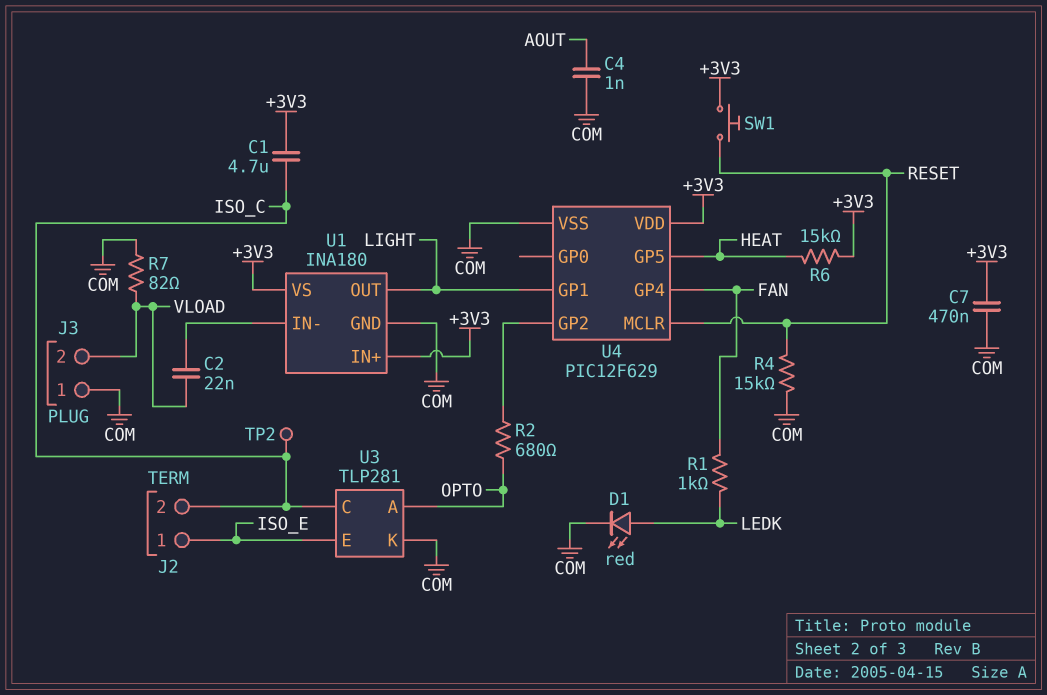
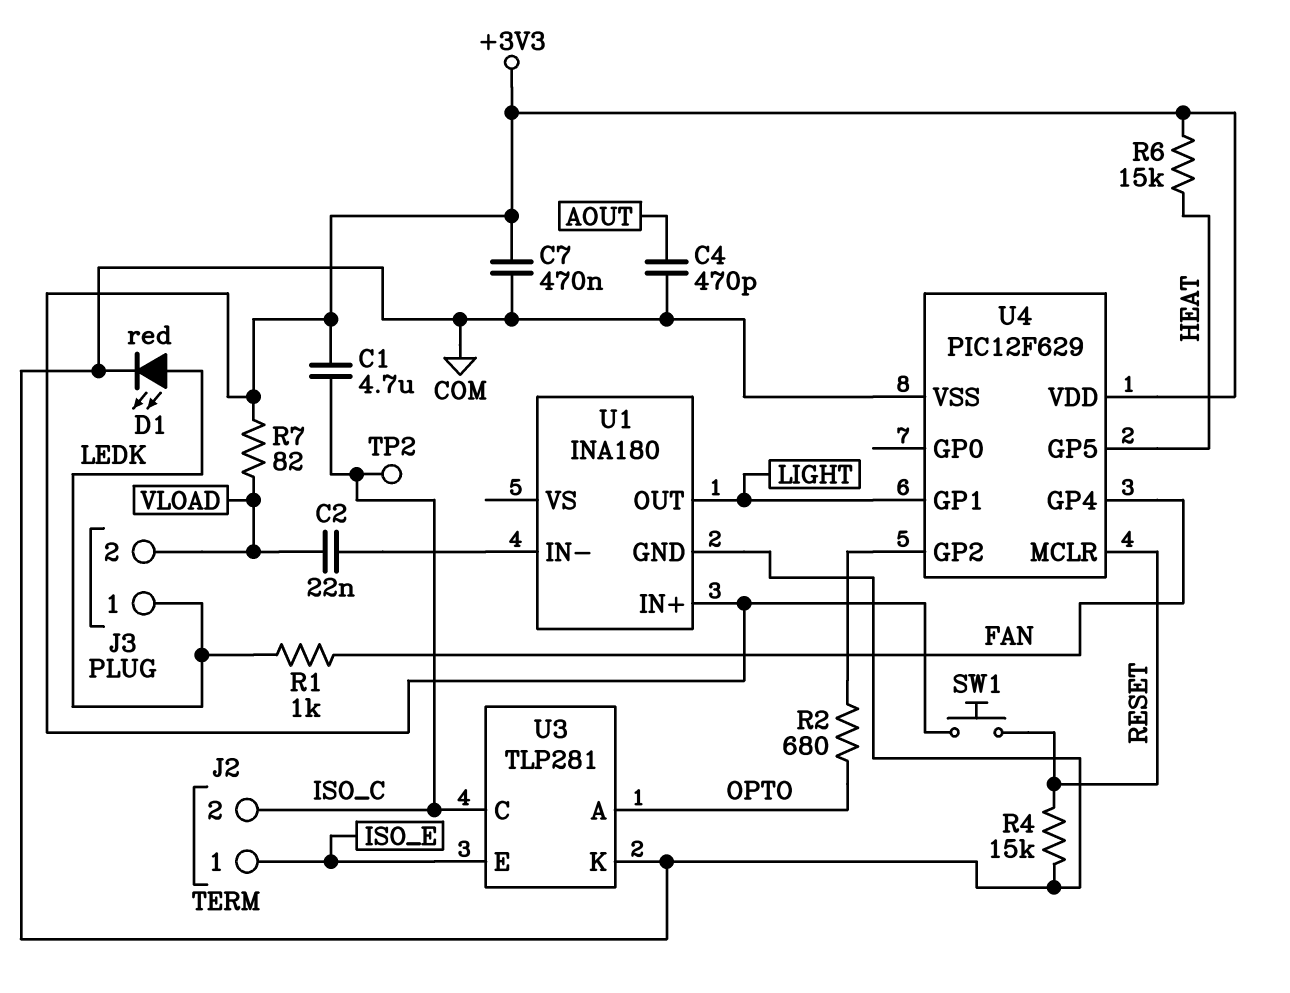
C4: 1nF (AOUT, COM) -> 470pF (AOUT, COM)
J3 pin 1: COM -> LEDK
R7: 82 (COM, VLOAD) -> 82 (+3V3, VLOAD)
U1 pin VS: +3V3 -> none

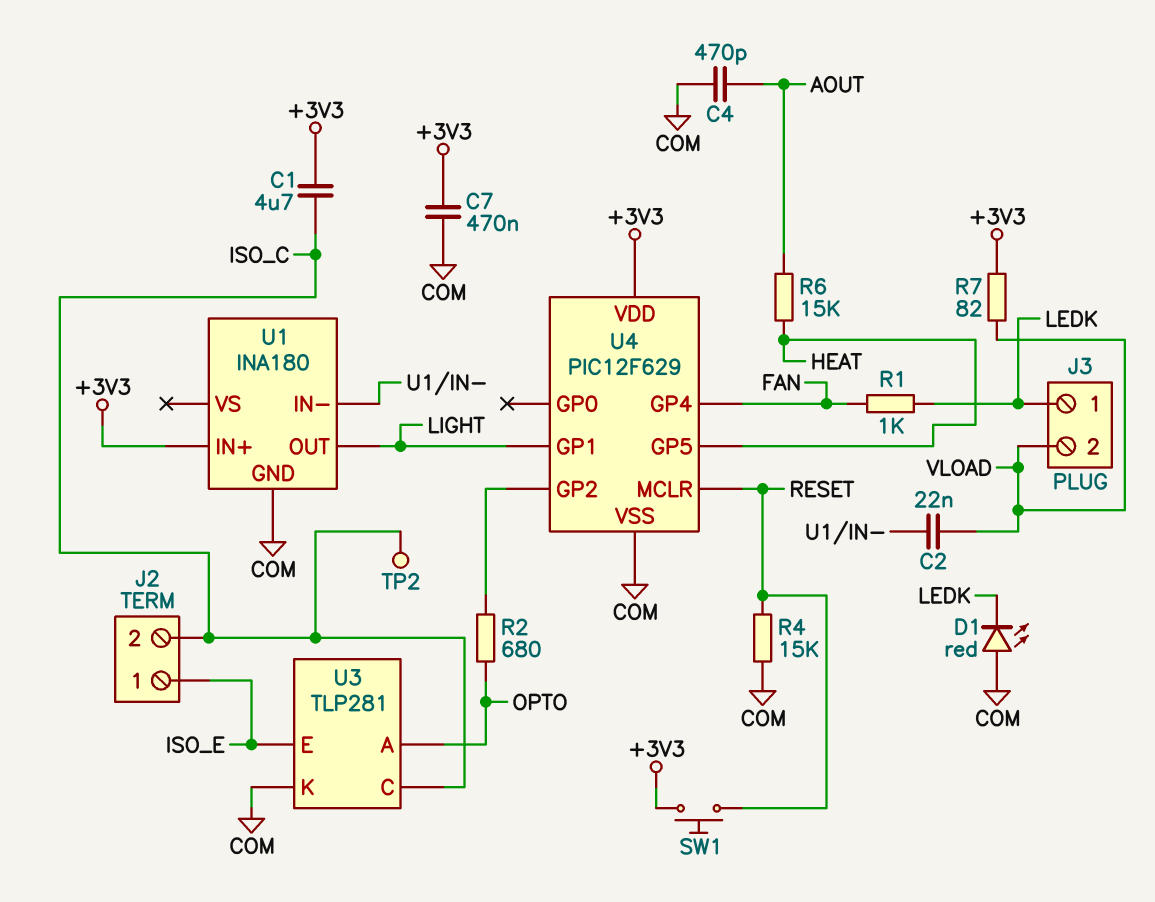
D1: LED red (A LEDK, K COM) -> LED red (A COM, K LEDK)
R6: 15k (+3V3, HEAT) -> 15k (AOUT, HEAT)

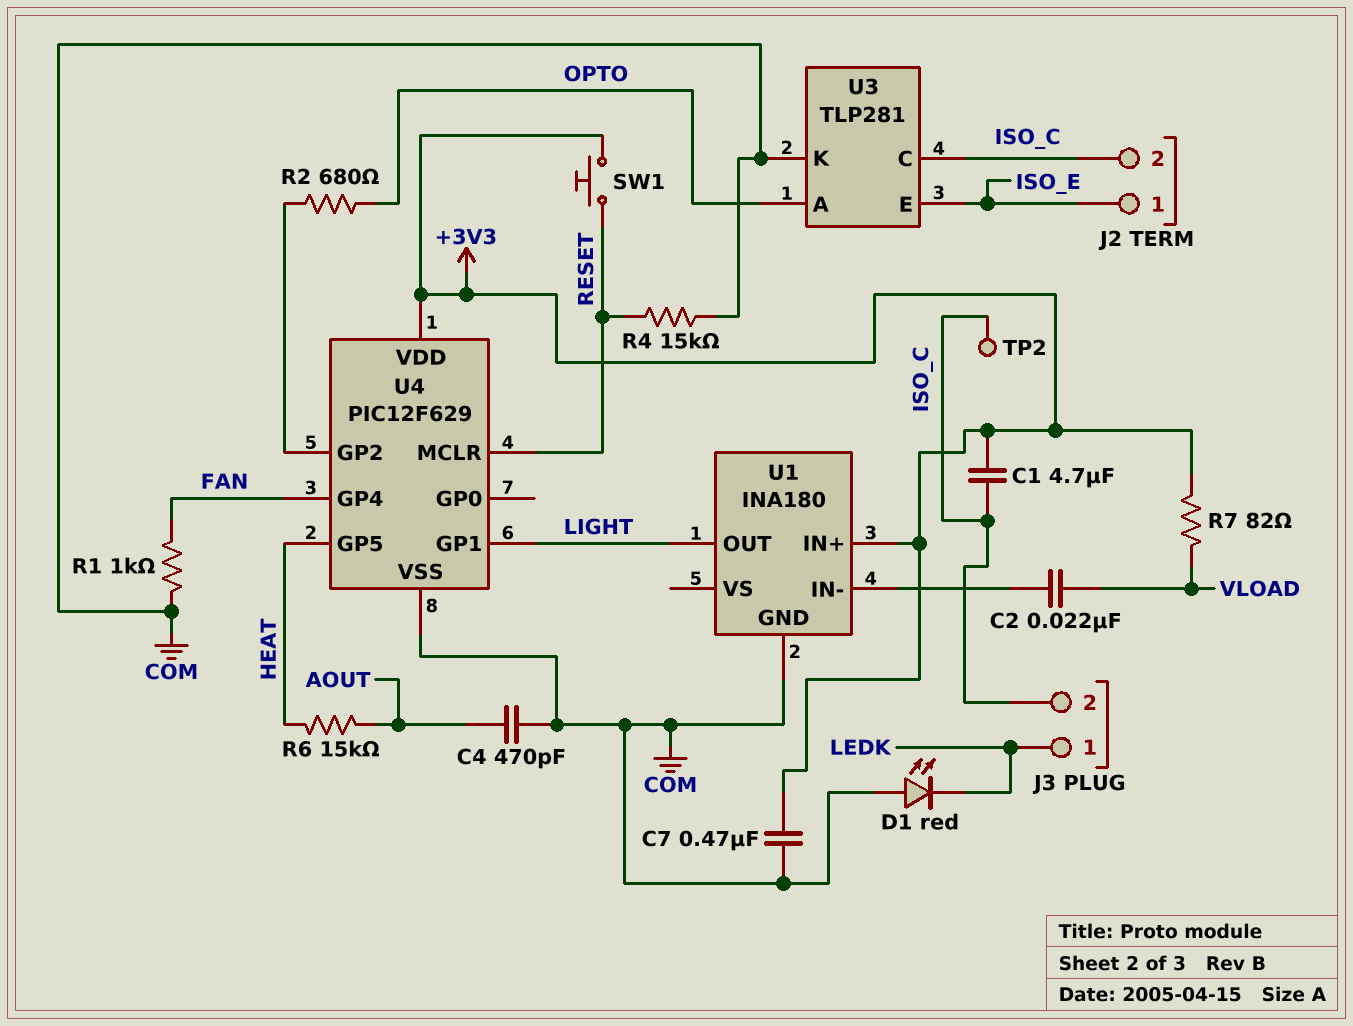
J3 pin 2: VLOAD -> ISO_C
R1: 1k (FAN, LEDK) -> 1k (COM, FAN)

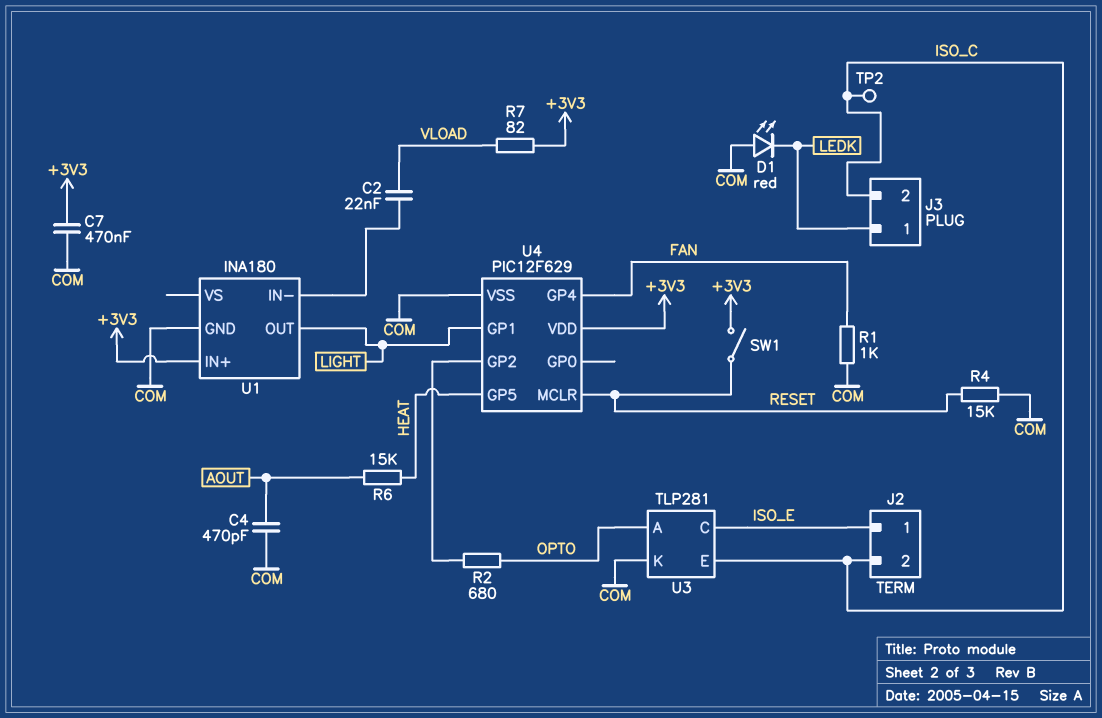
C1: 4.7uF (+3V3, ISO_C) -> none
SW1: button (+3V3, RESET) -> switch (+3V3, RESET)
U3 pin C: ISO_C -> ISO_E
U3 pin E: ISO_E -> ISO_C

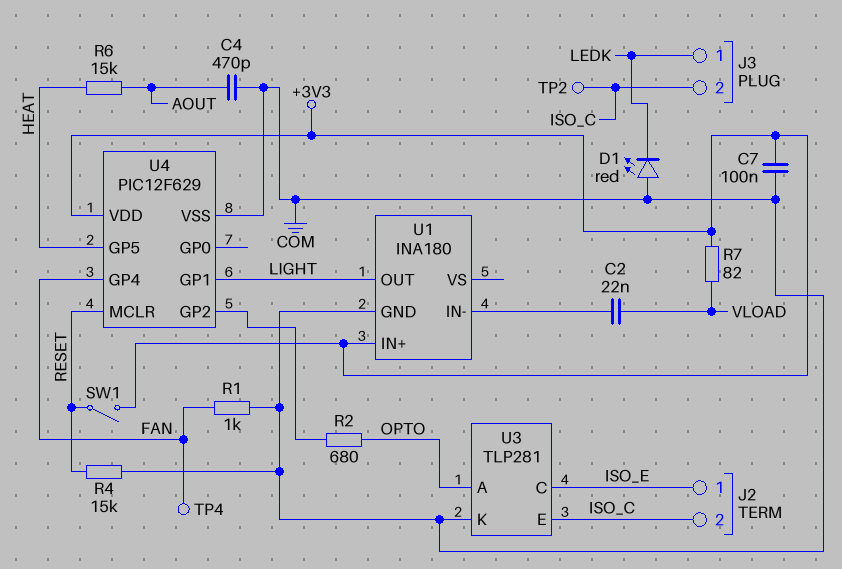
C7: 470nF (+3V3, COM) -> 100nF (+3V3, COM)
TP4: none -> test point (FAN)

